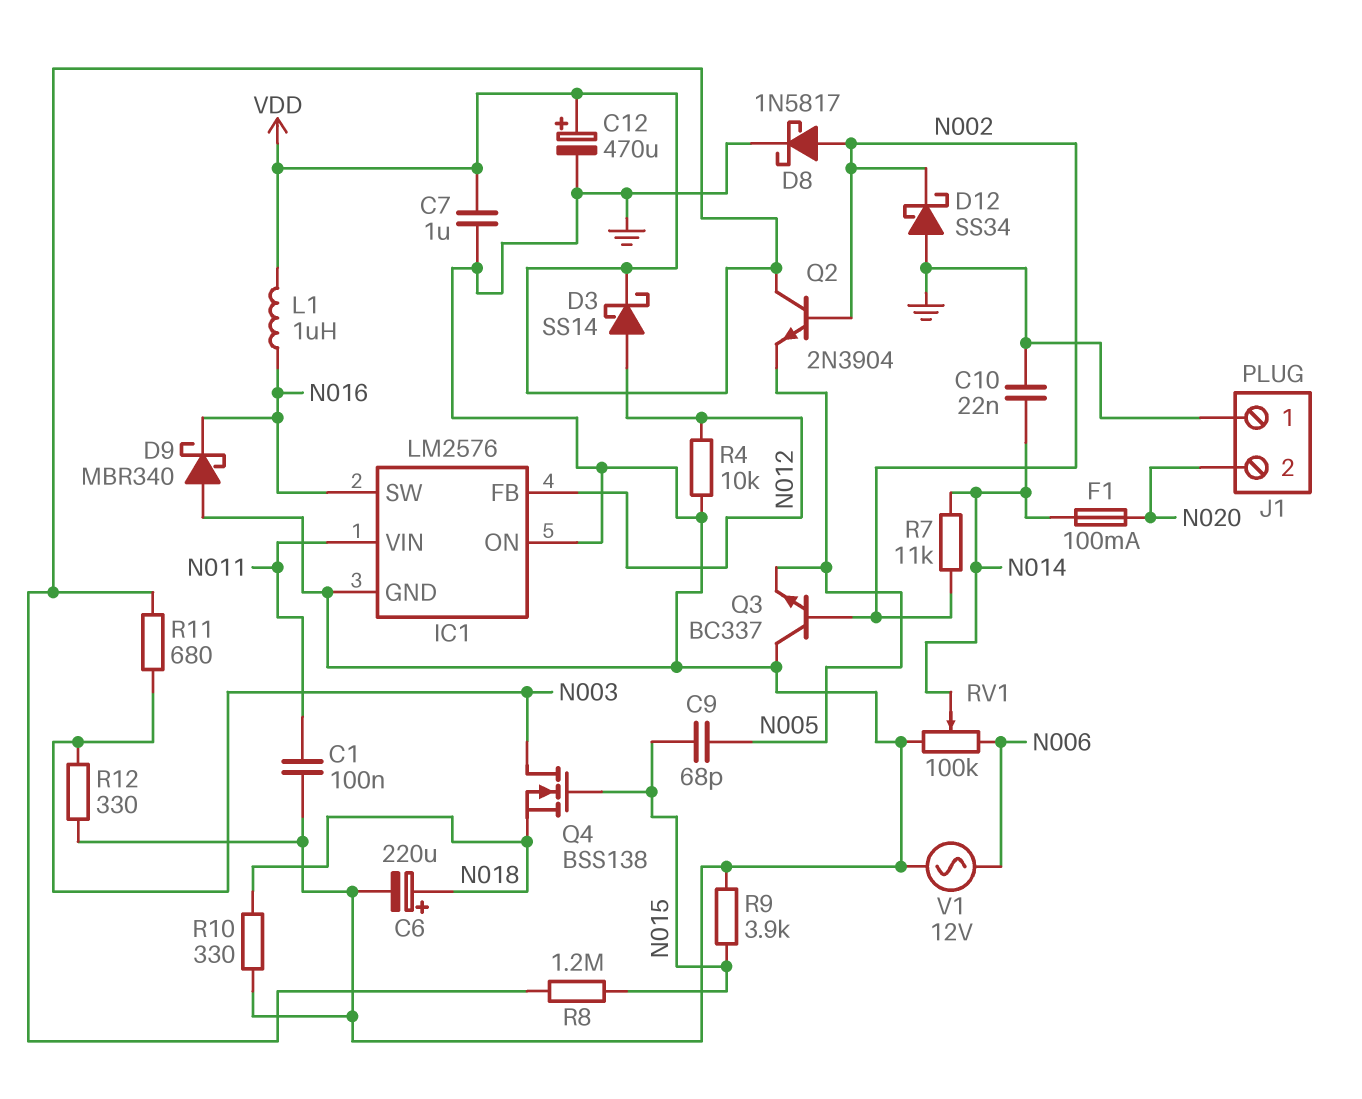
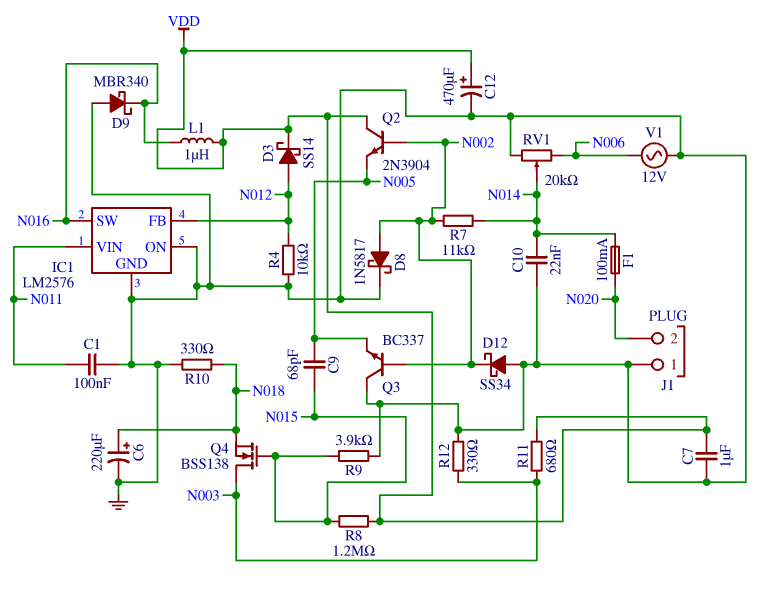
RV1: 100k (GND, N006, wiper N014) -> 20k (GND, N006, wiper N014)

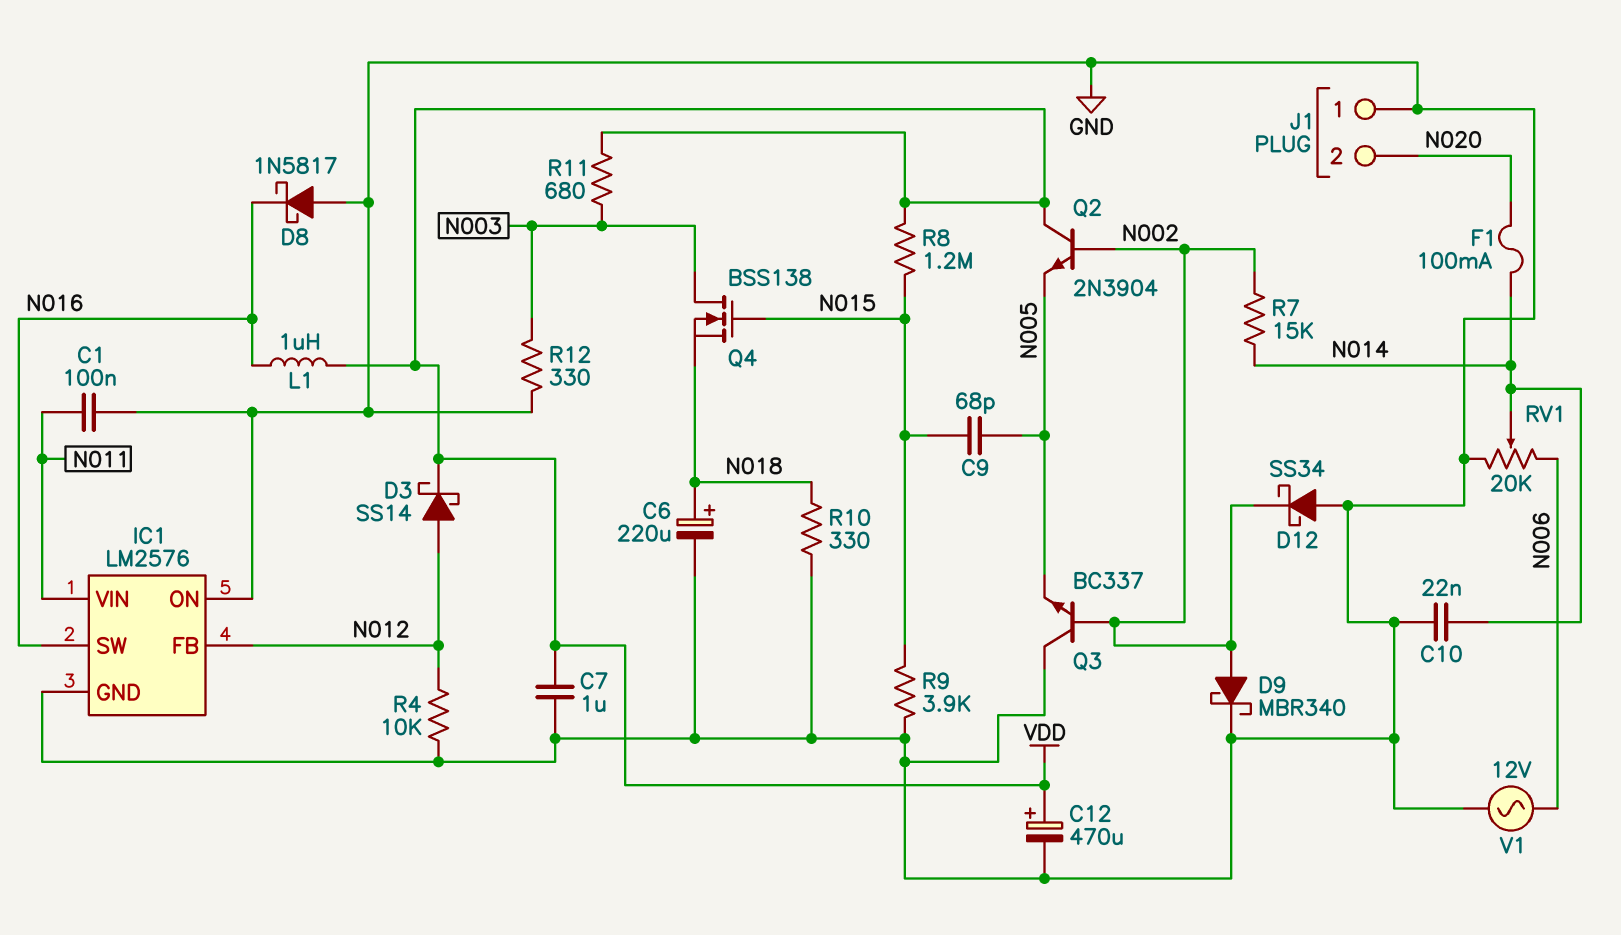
D8: schottky 1N5817 (A N002, K GND) -> schottky 1N5817 (A GND, K N016)
D9: schottky MBR340 (A GND, K N016) -> schottky MBR340 (A N002, K GND)
R7: 11k (N002, N014) -> 15k (N002, N014)

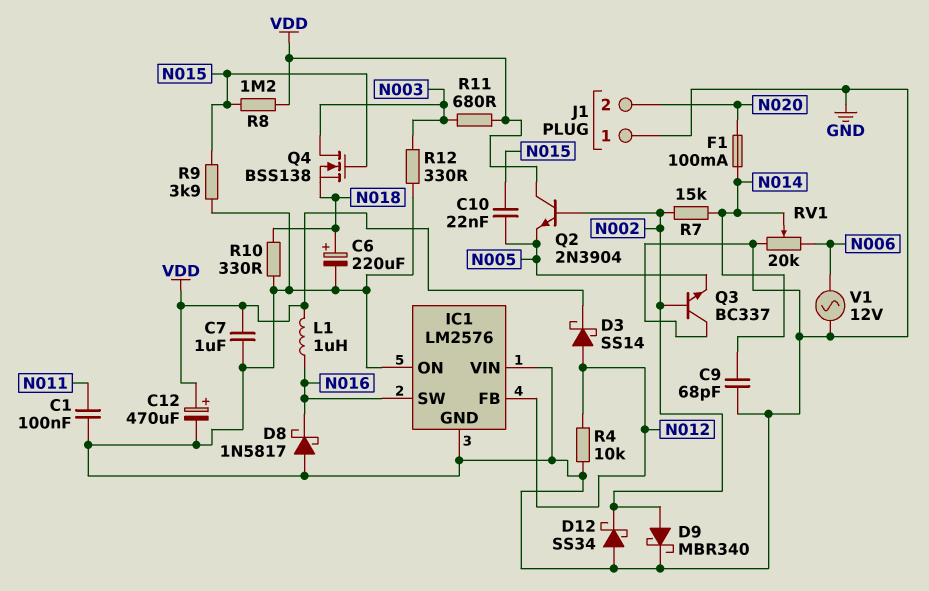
C9: 68pF (N005, N015) -> 68pF (GND, N014)
C10: 22nF (GND, N014) -> 22nF (N005, N015)
IC1 pin VIN: N011 -> GND

